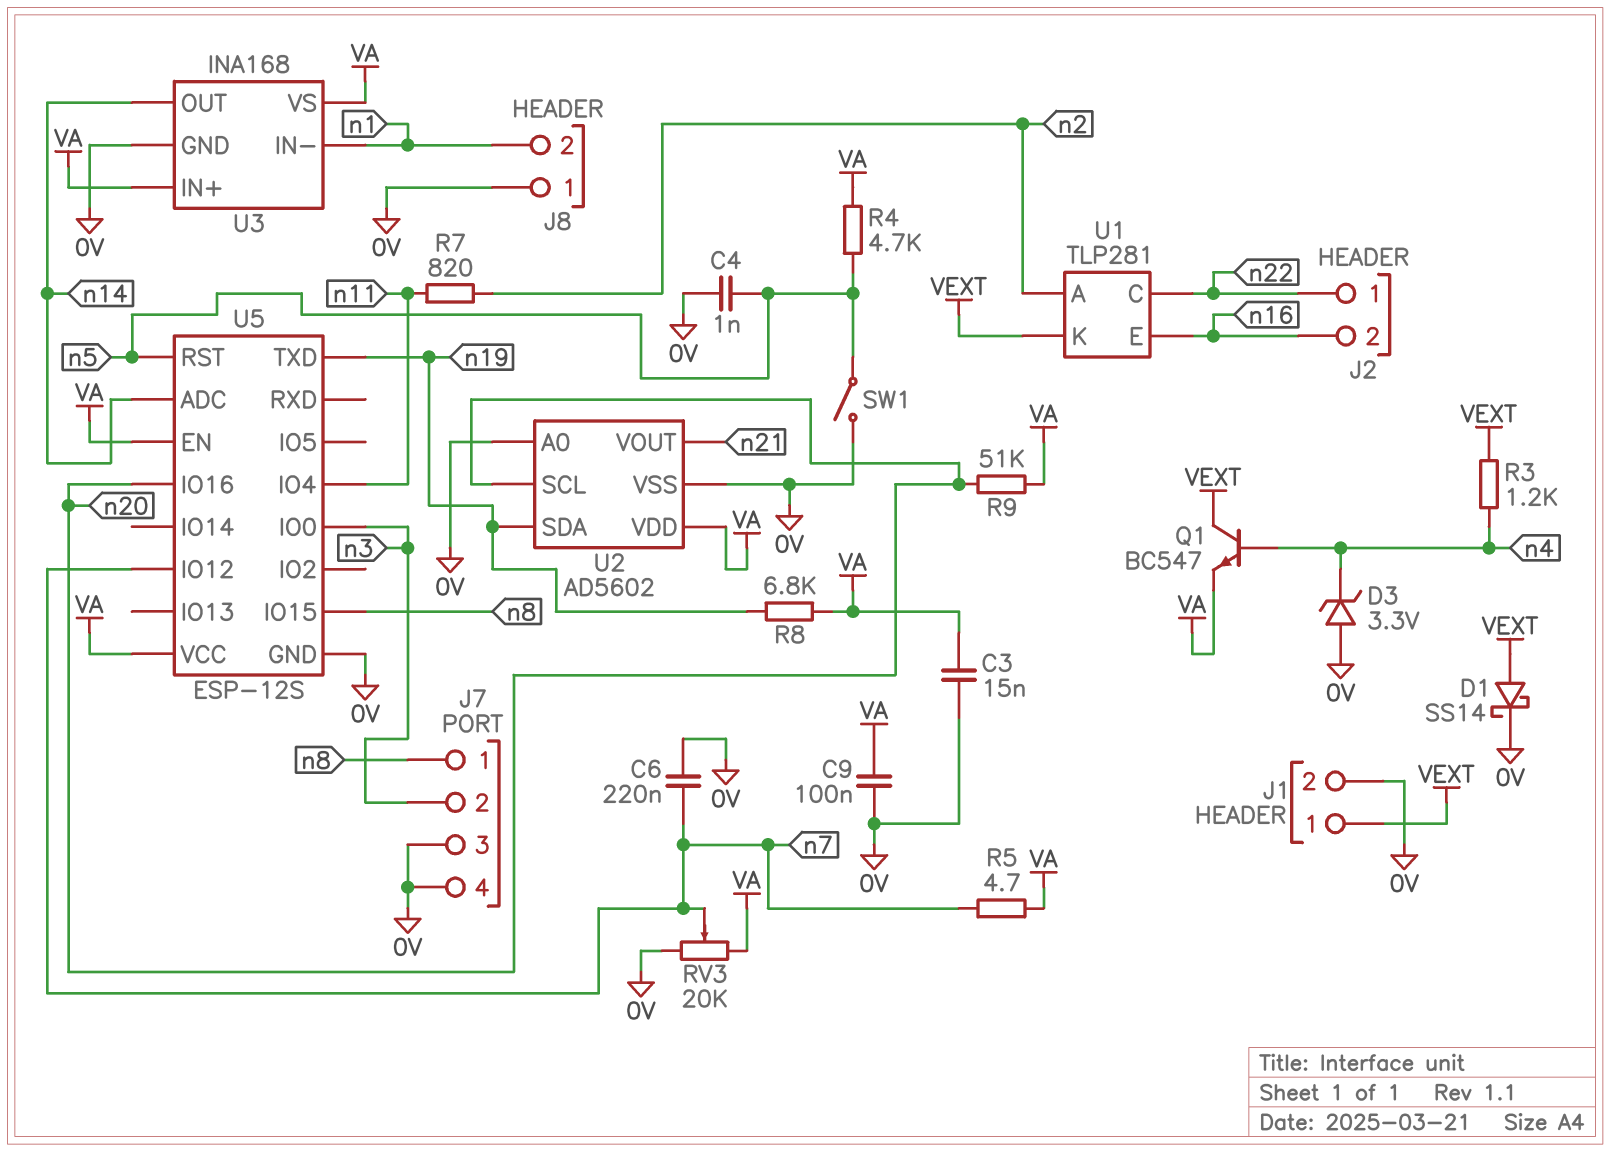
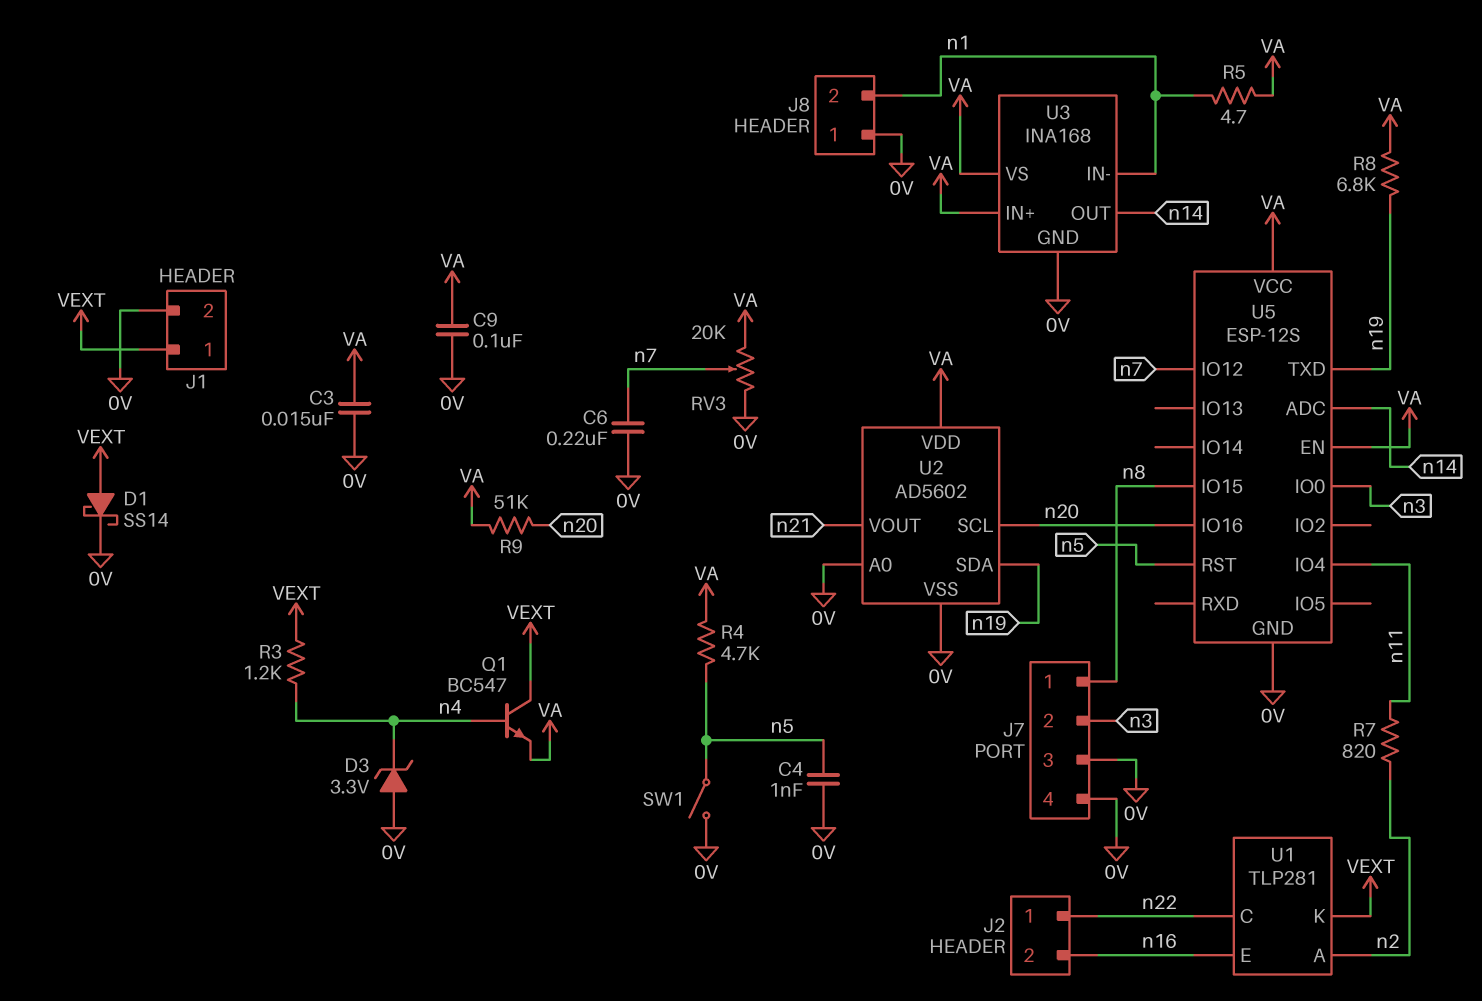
R5: 4.7 (VA, n7) -> 4.7 (VA, n1)

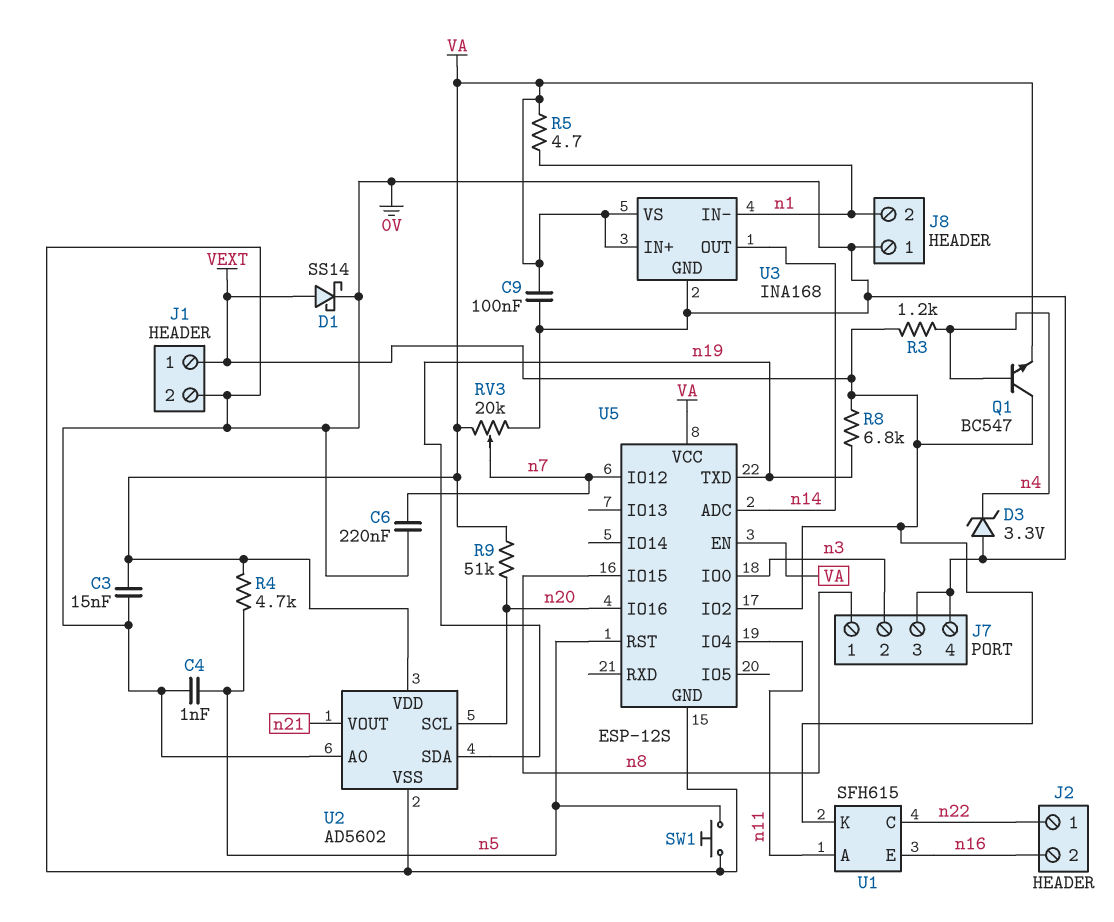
R7: 820 (n2, n11) -> none
R8: 6.8k (VA, n19) -> 6.8k (VEXT, n19)
SW1: switch (0V, n5) -> button (0V, n5)
U1: TLP281 -> SFH615
U1 pin A: n2 -> n11
U5 pin IO2: none -> VEXT

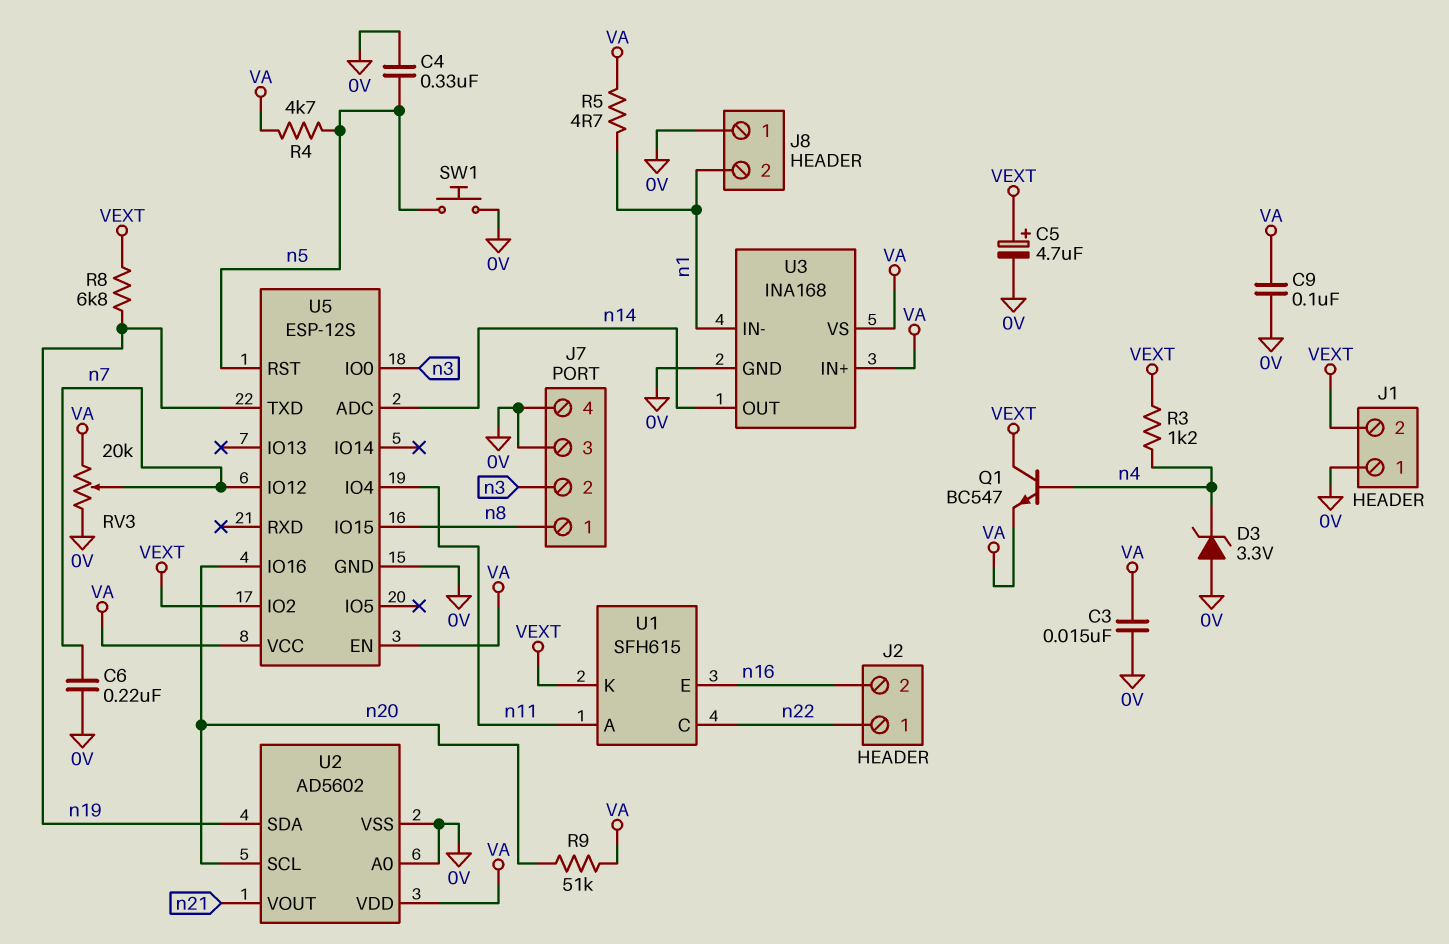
C4: 1nF (0V, n5) -> 330nF (0V, n5)
C5: none -> 4.7uF (plus VEXT, minus 0V)
D1: schottky SS14 (A VEXT, K 0V) -> none
J1 pin 1: VEXT -> 0V
J1 pin 2: 0V -> VEXT

